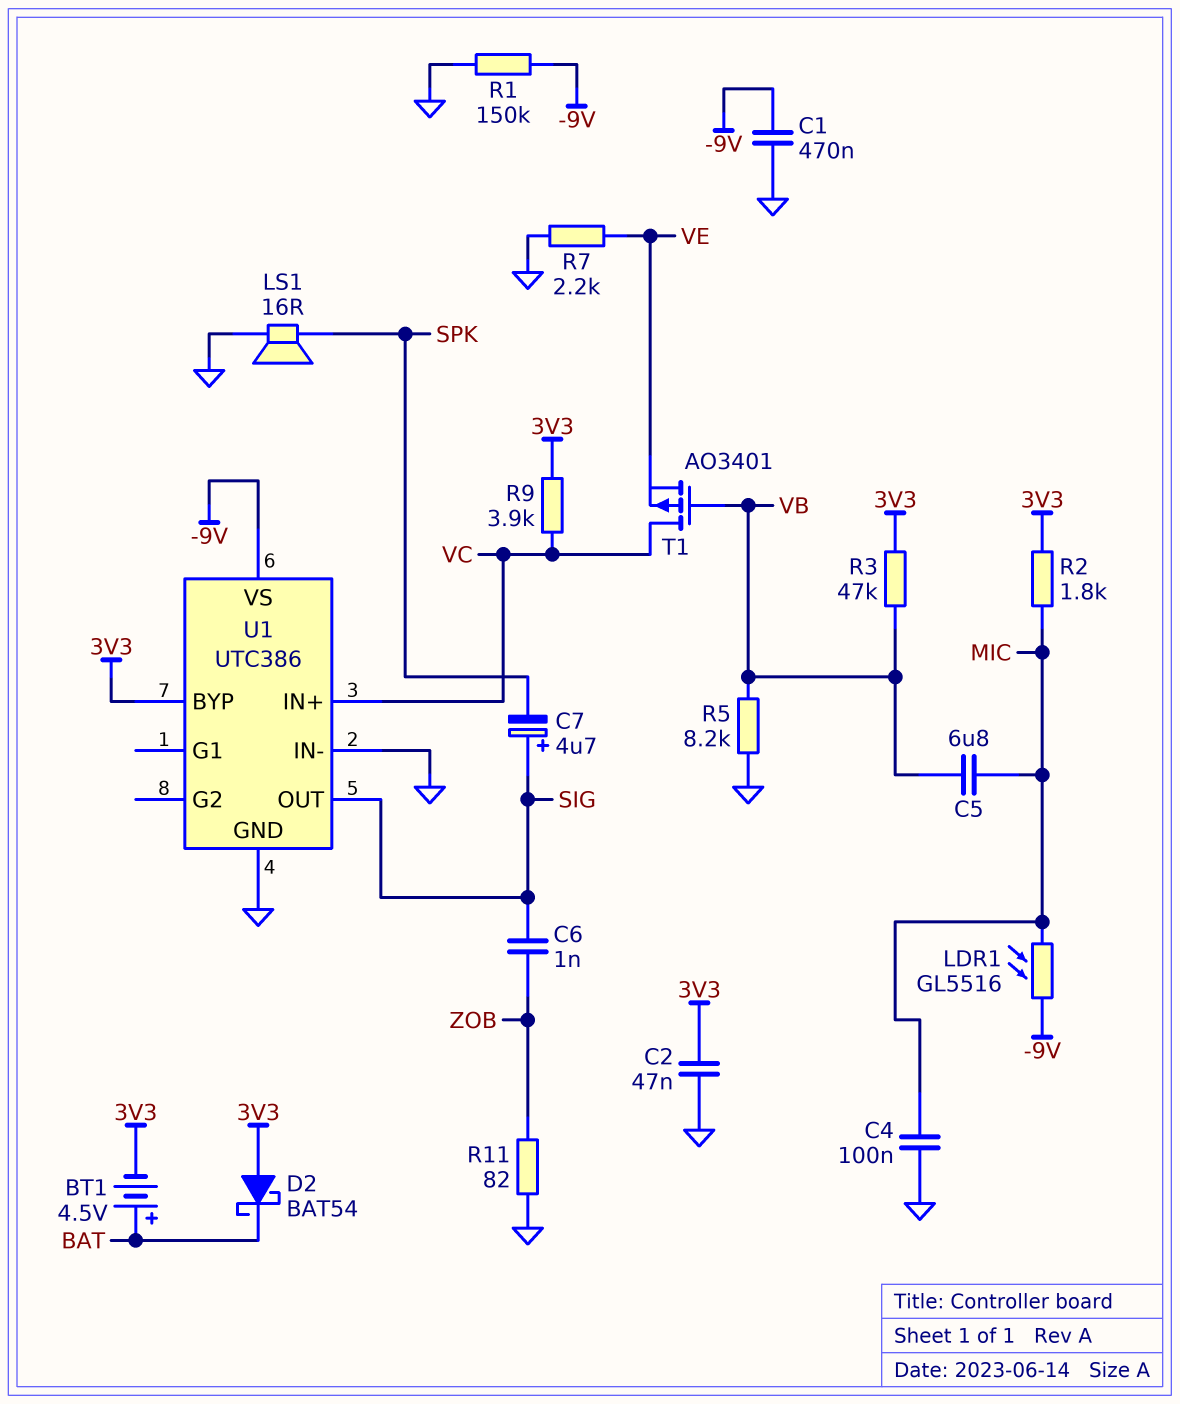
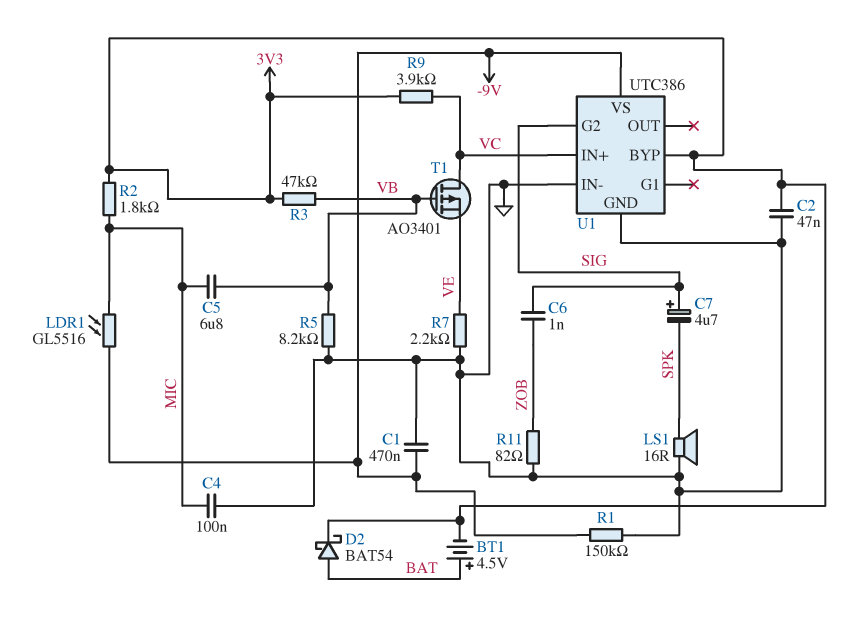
D2: schottky BAT54 (A 3V3, K BAT) -> schottky BAT54 (A BAT, K 3V3)
U1 pin G2: none -> SIG
U1 pin OUT: SIG -> none

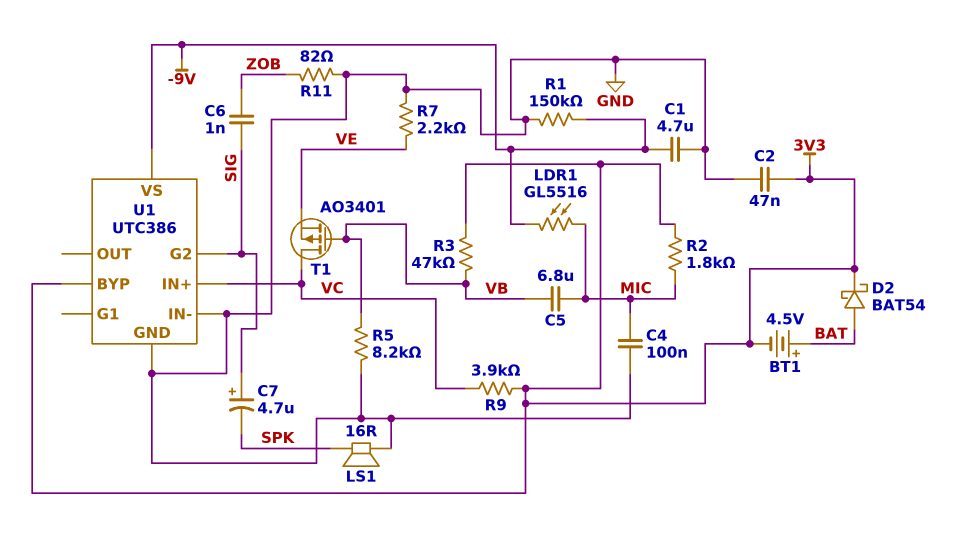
C1: 470nF (-9V, GND) -> 4.7uF (-9V, GND)

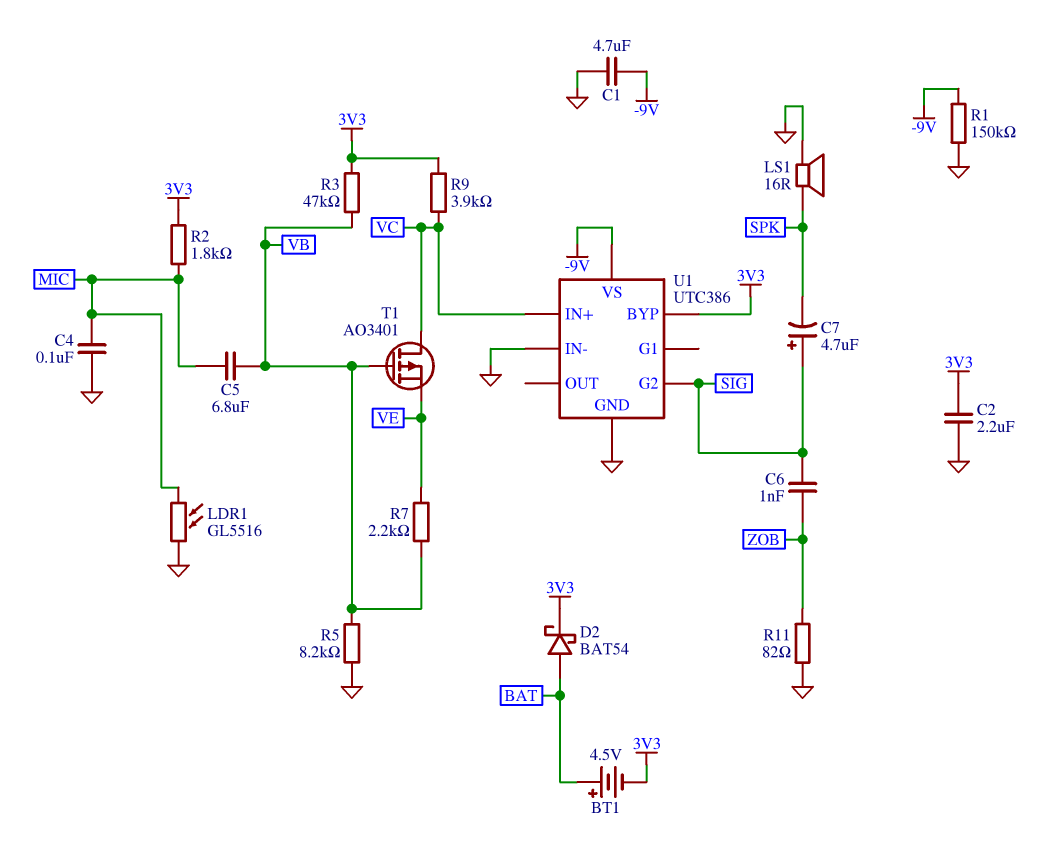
C2: 47nF (3V3, GND) -> 2.2uF (3V3, GND)
LDR1: GL5516 (-9V, MIC) -> GL5516 (GND, MIC)
R7: 2.2k (GND, VE) -> 2.2k (VB, VE)

